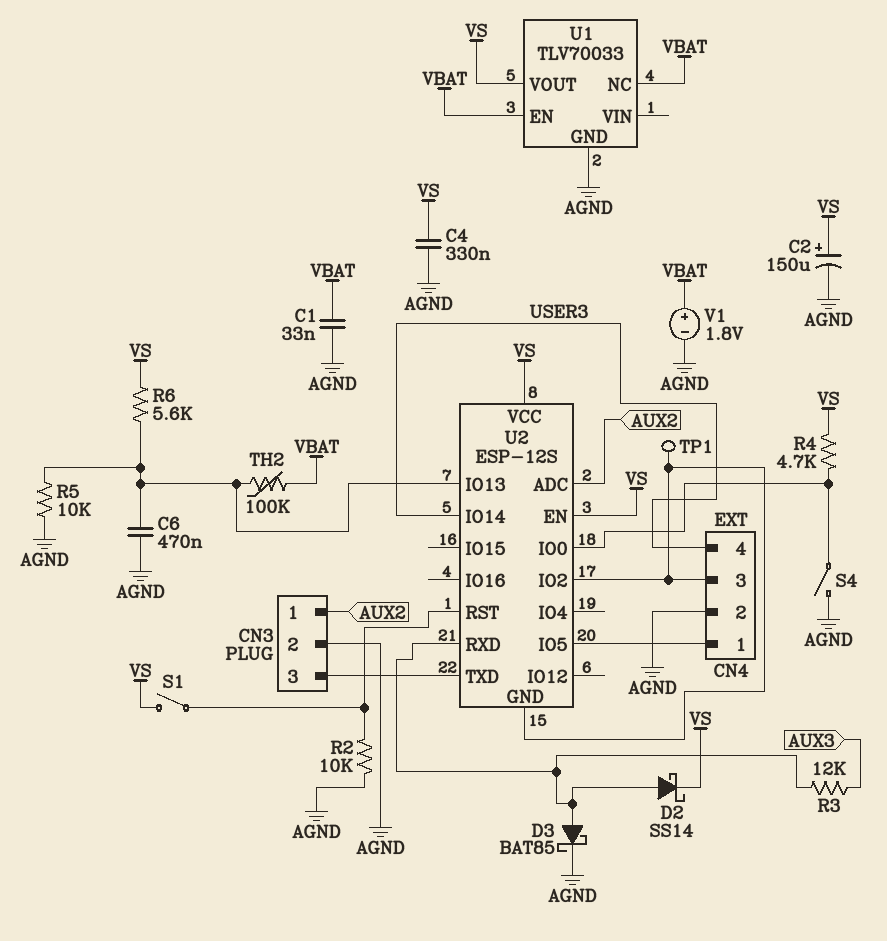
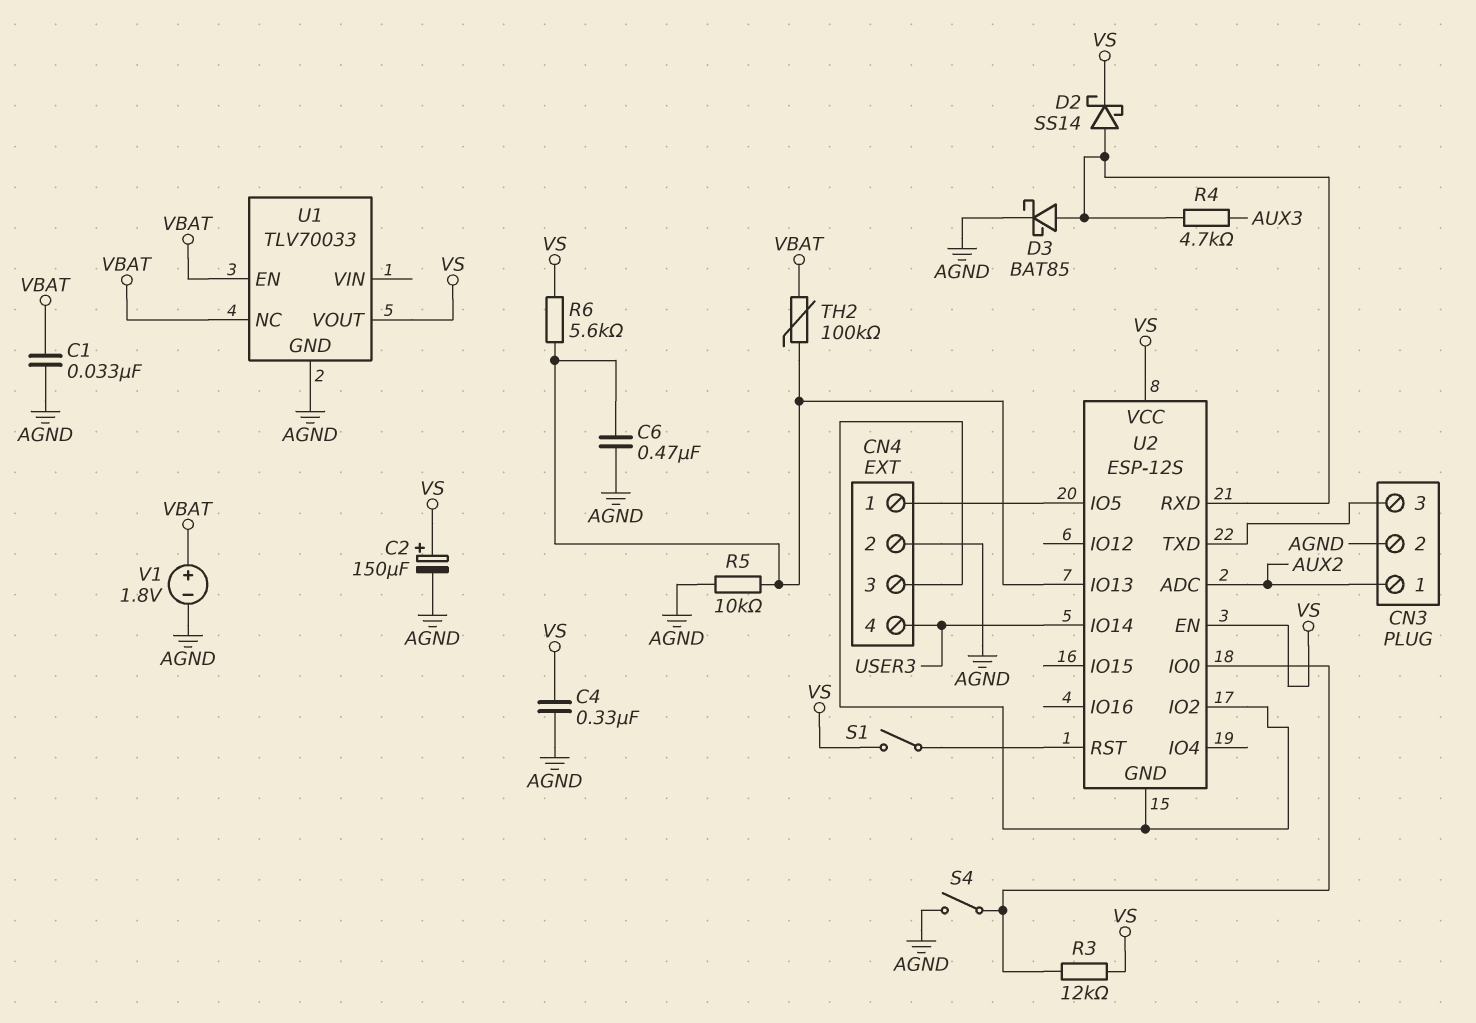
R2: 10k (AGND, U2/RST) -> none
R3: 12k (AUX3, U2/RXD) -> 12k (U2/IO0, VS)
R4: 4.7k (U2/IO0, VS) -> 4.7k (AUX3, U2/RXD)
TP1: test point (CN4/3) -> none

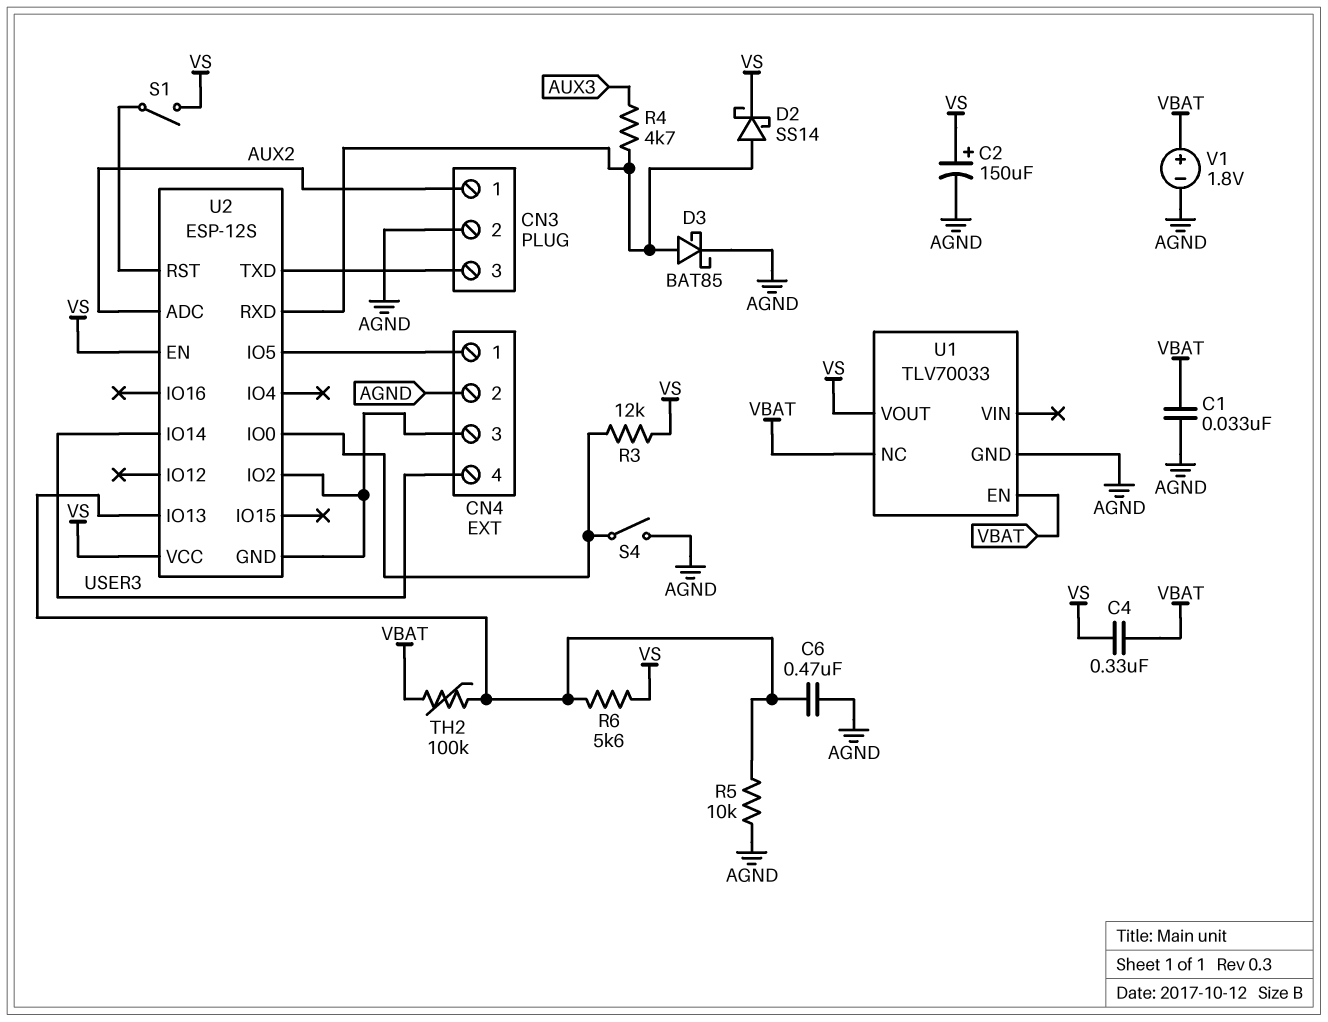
C4: 330nF (AGND, VS) -> 330nF (VBAT, VS)

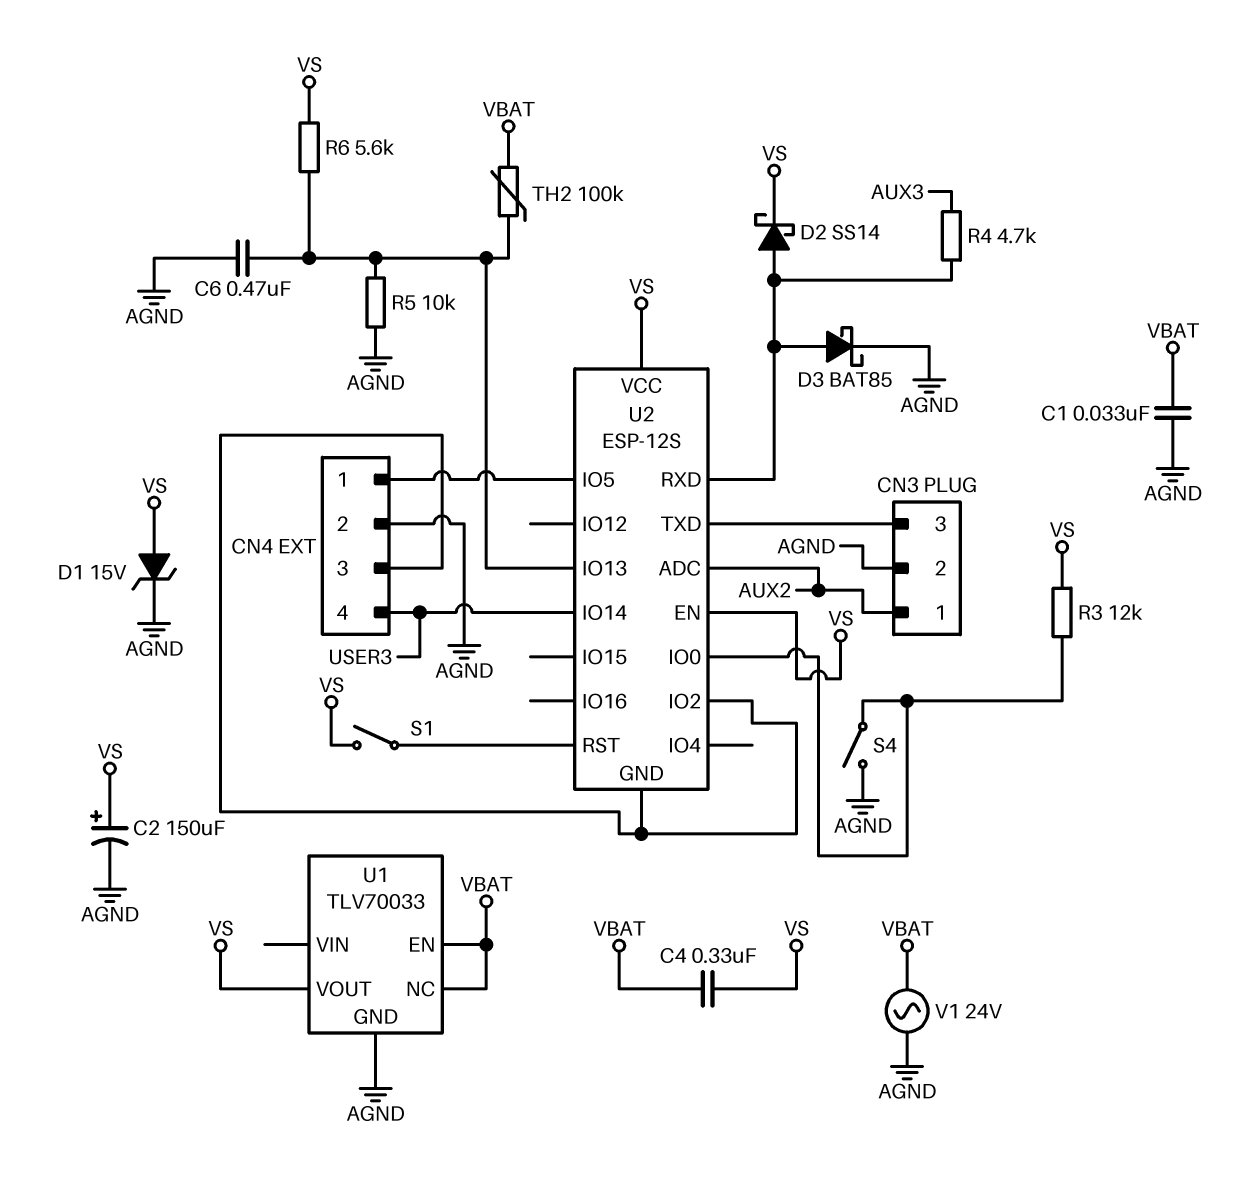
D1: none -> zener 15V (A VS, K AGND)
V1: 1.8V (plus VBAT, minus AGND) -> AC 24V (AGND, VBAT)

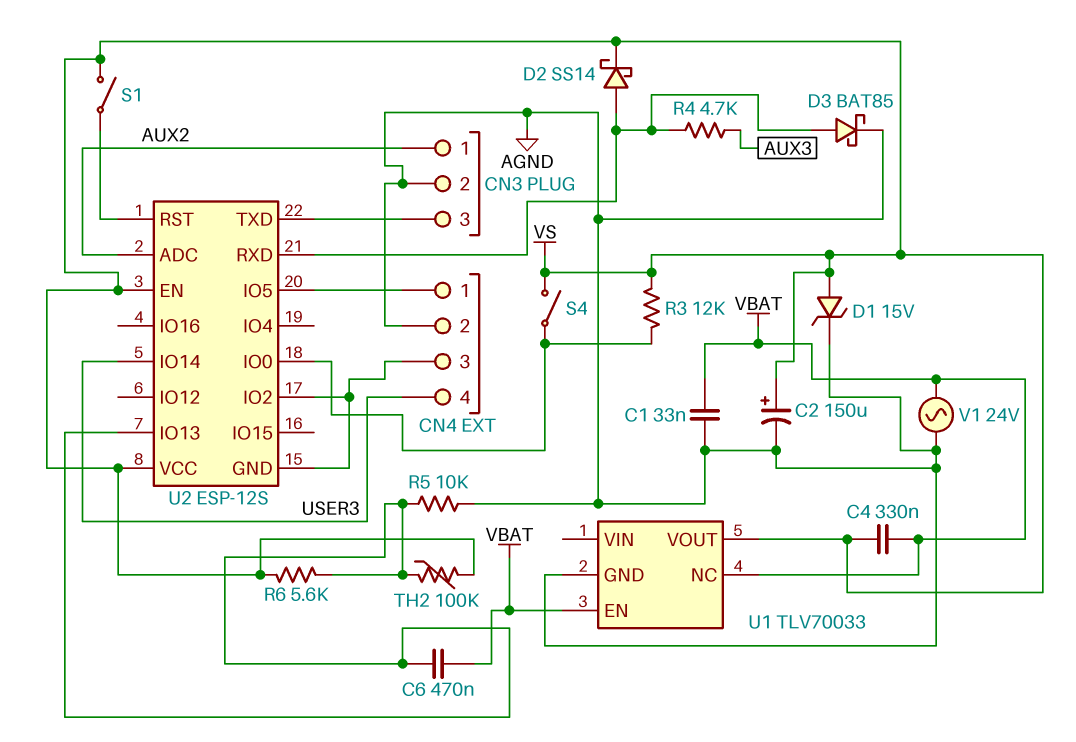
C6: 470nF (AGND, U2/IO13) -> 470nF (U2/IO13, VBAT)
S4: switch (AGND, U2/IO0) -> switch (U2/IO0, VS)
TH2: 100k (U2/IO13, VBAT) -> 100k (U2/IO13, VS)

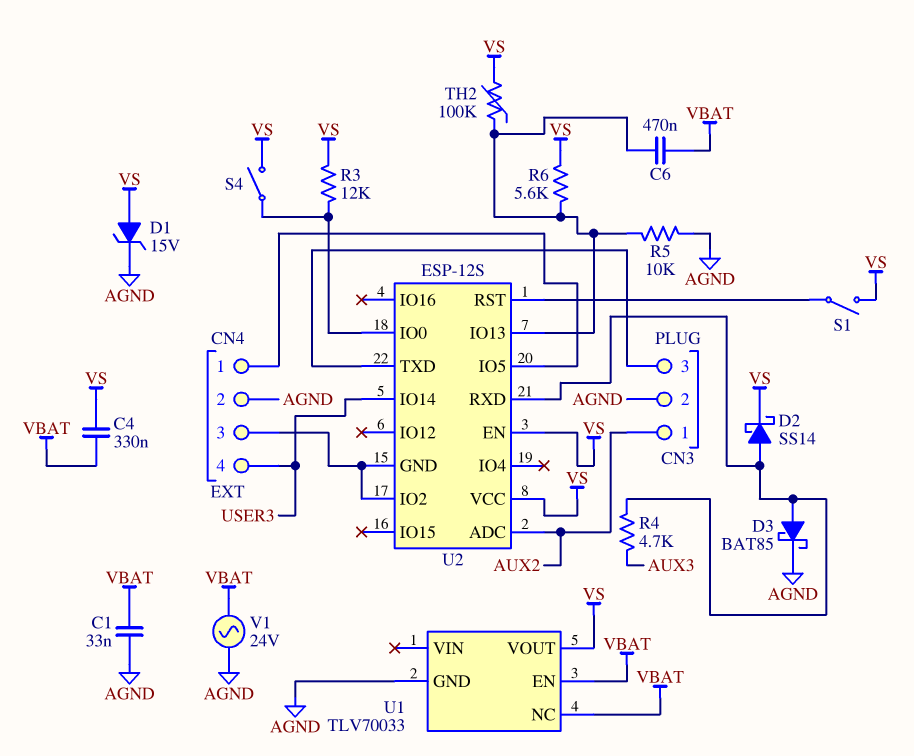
C2: 150uF (plus VS, minus AGND) -> none

